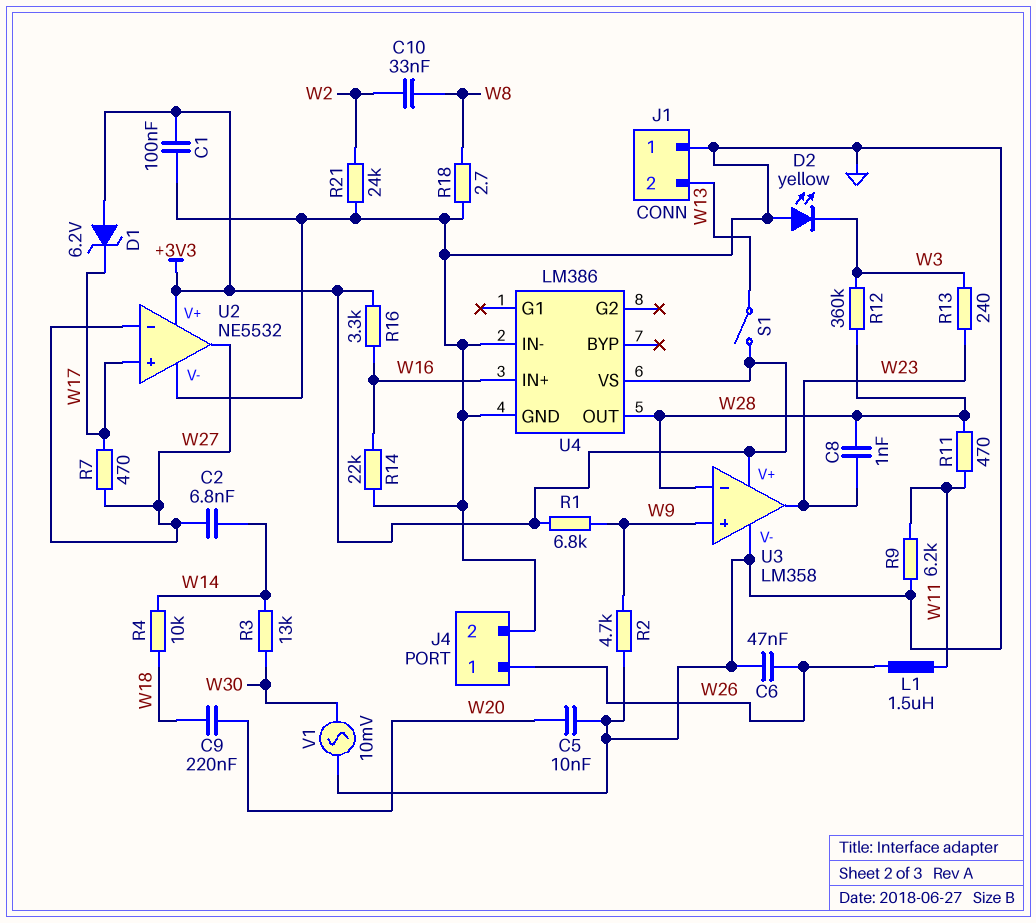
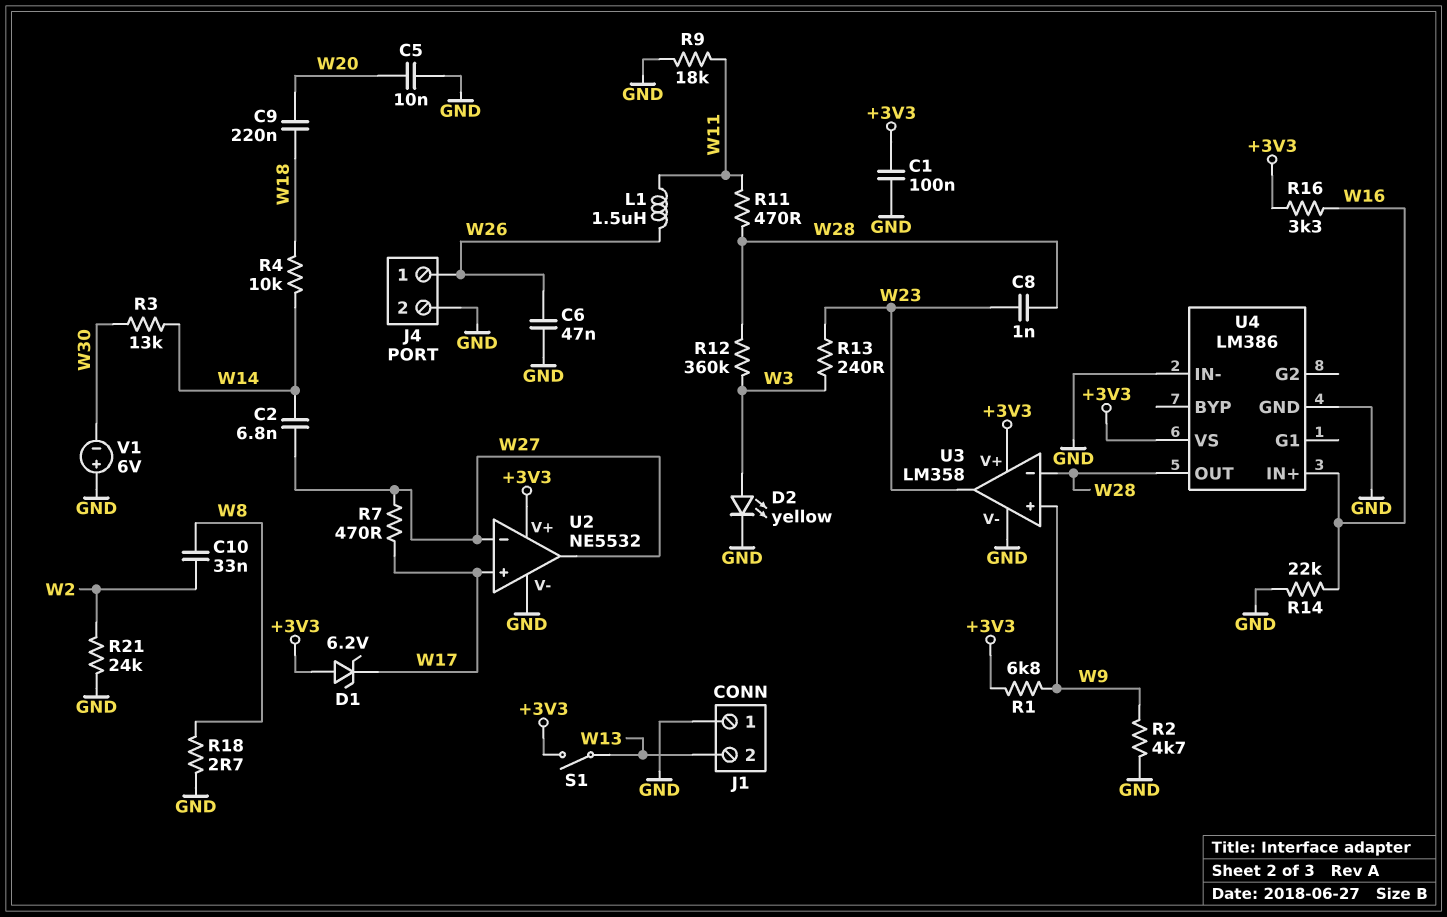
D2: LED yellow (A GND, K W3) -> LED yellow (A W3, K GND)
R9: 6.2k (GND, W11) -> 18k (GND, W11)
V1: AC 10mV (GND, W30) -> 6V (plus GND, minus W30)

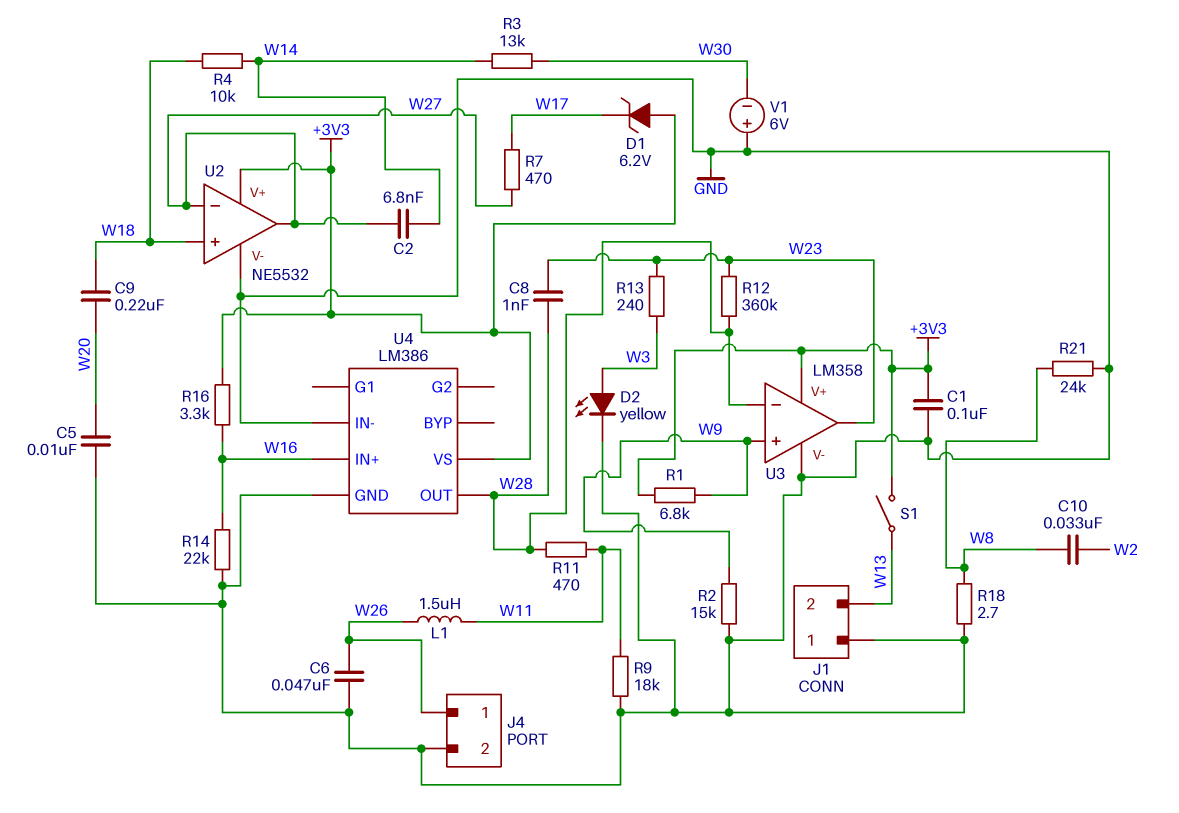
R2: 4.7k (GND, W9) -> 15k (GND, W9)
R12: 360k (W3, W28) -> 360k (W23, W28)
R21: 24k (GND, W2) -> 24k (GND, W8)
U2 pin in+: W17 -> W18

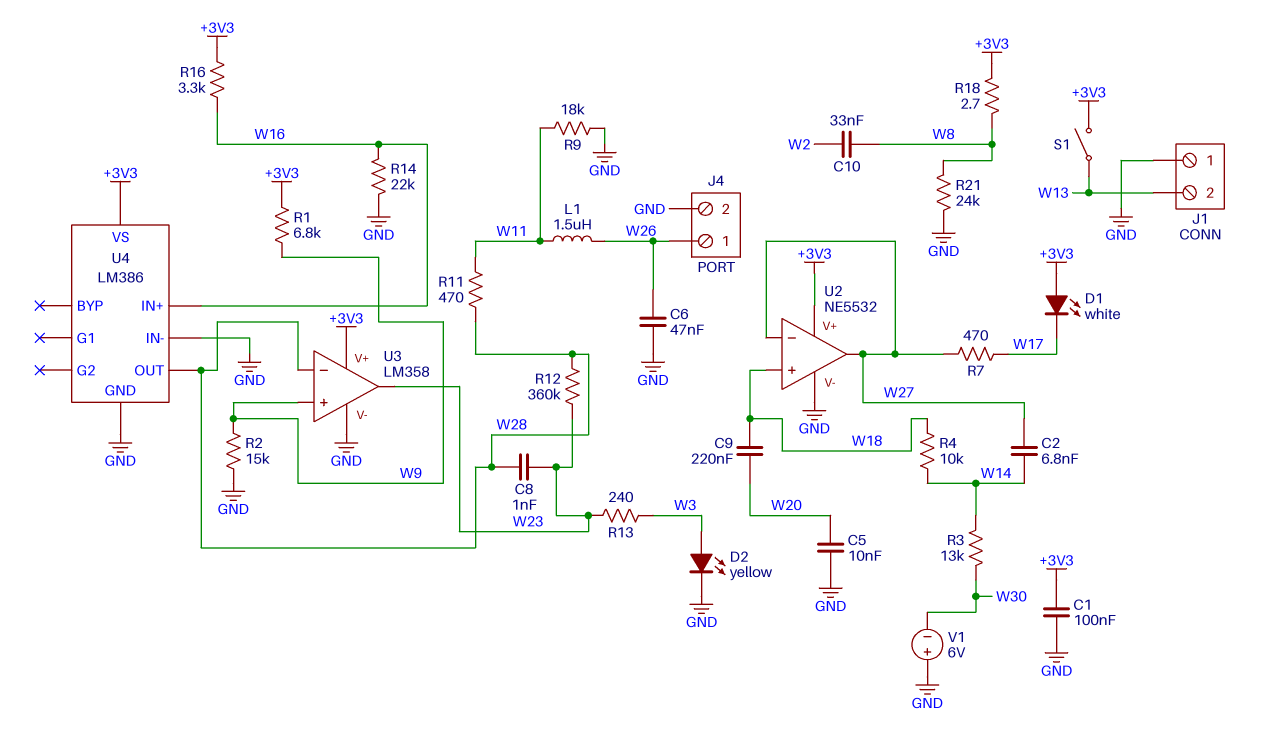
D1: zener 6.2V (A +3V3, K W17) -> LED white (A +3V3, K W17)
R18: 2.7 (GND, W8) -> 2.7 (+3V3, W8)

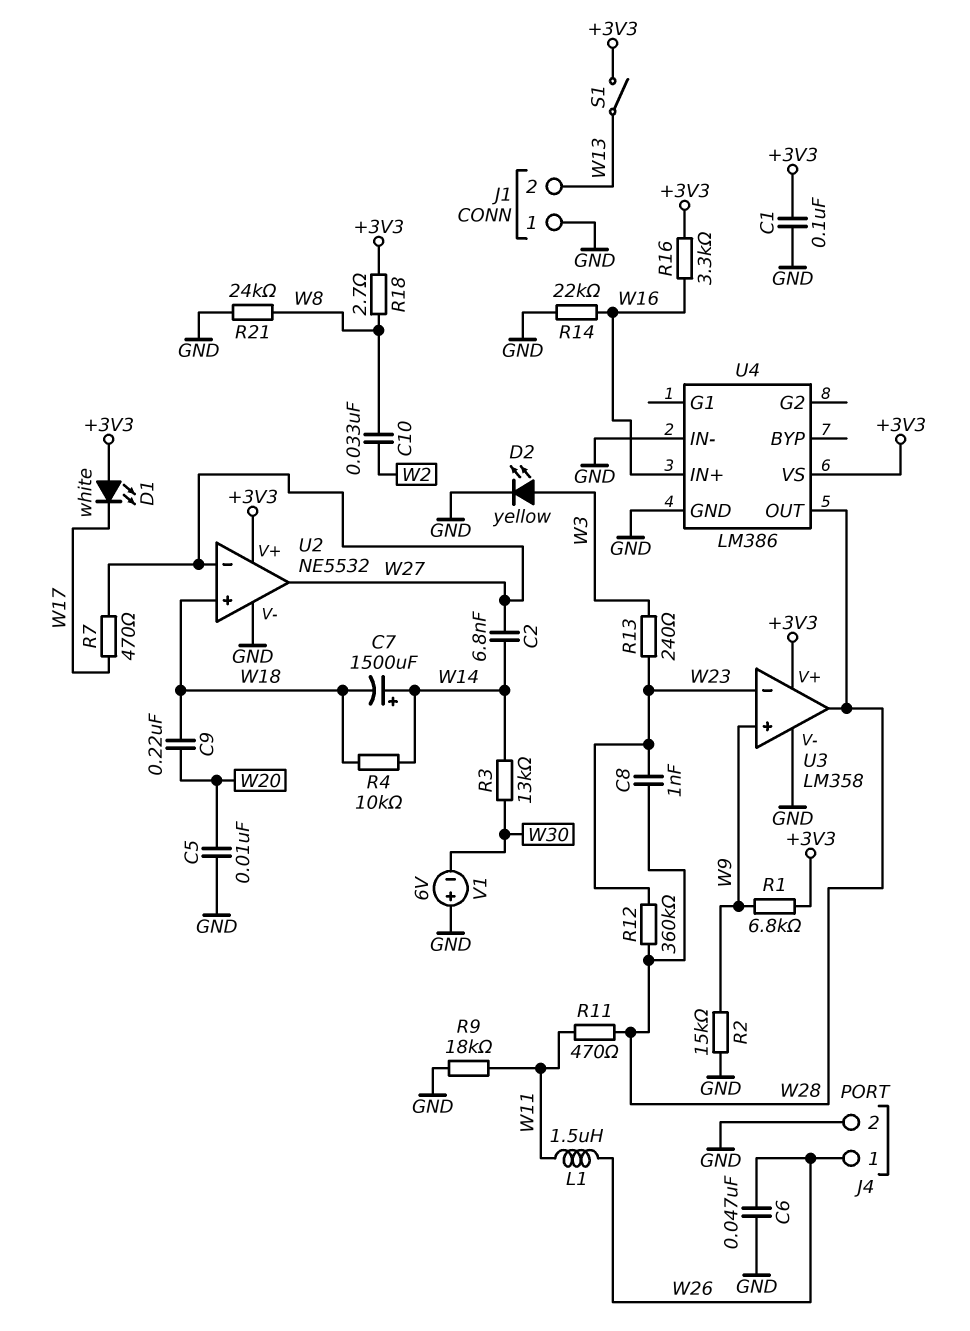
C7: none -> 1500uF (plus W14, minus W18)
U3 pin in-: W28 -> W23
U3 pin out: W23 -> W28

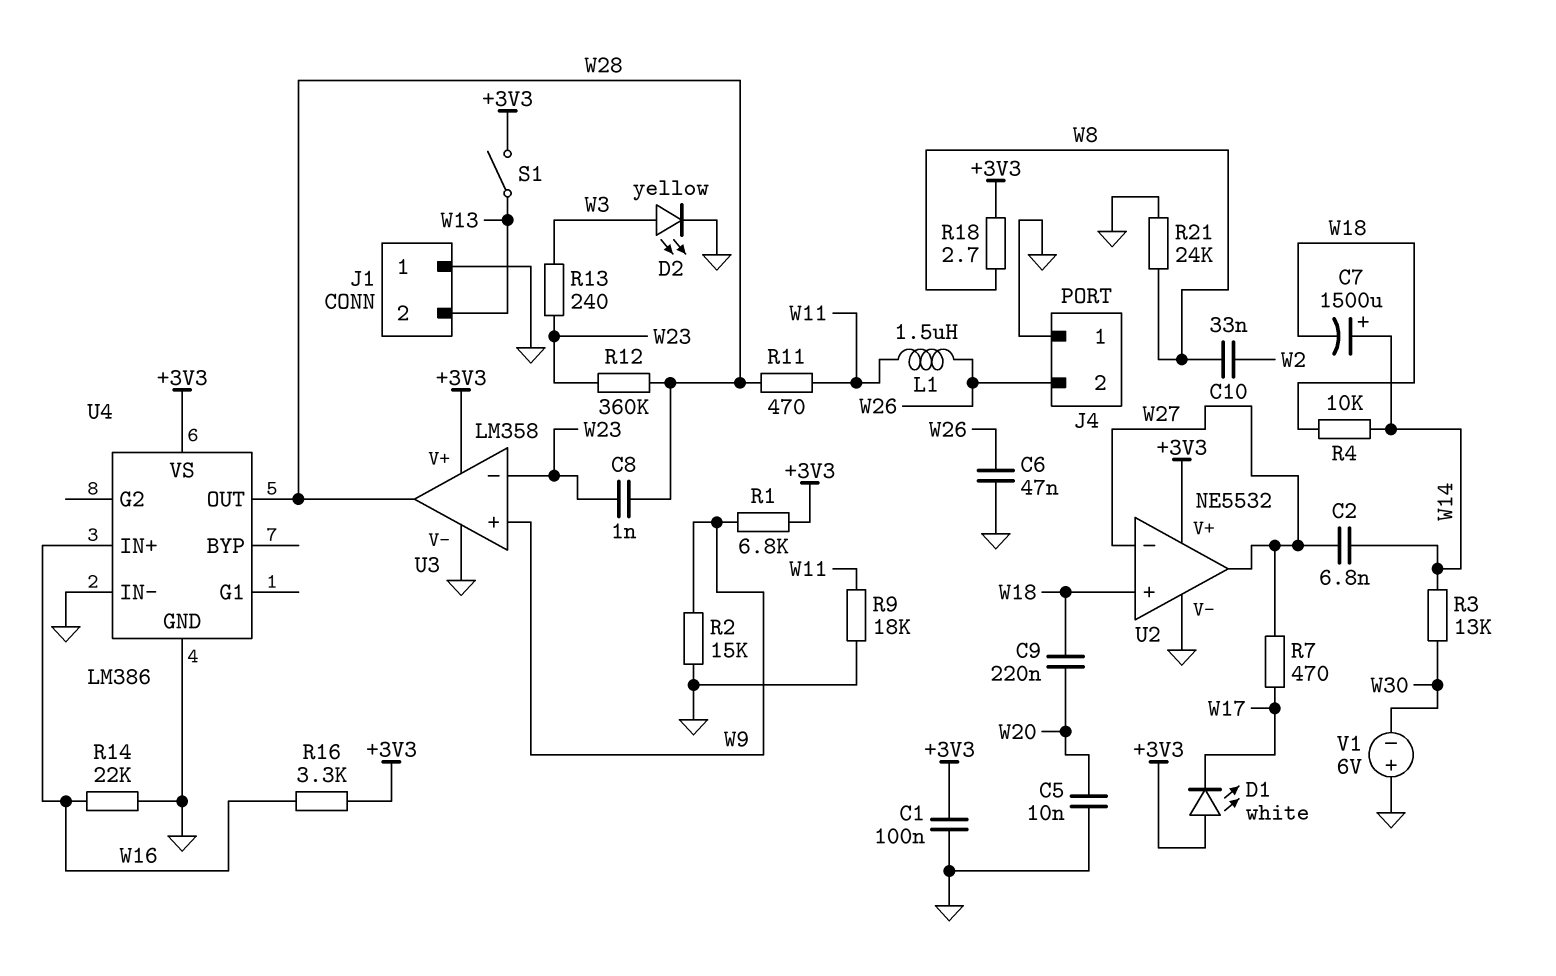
J4 pin 1: W26 -> GND
J4 pin 2: GND -> W26

